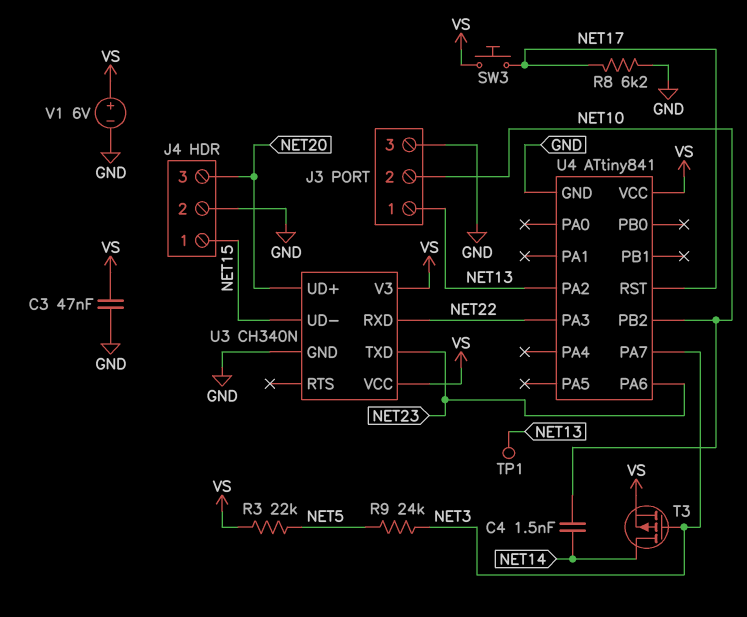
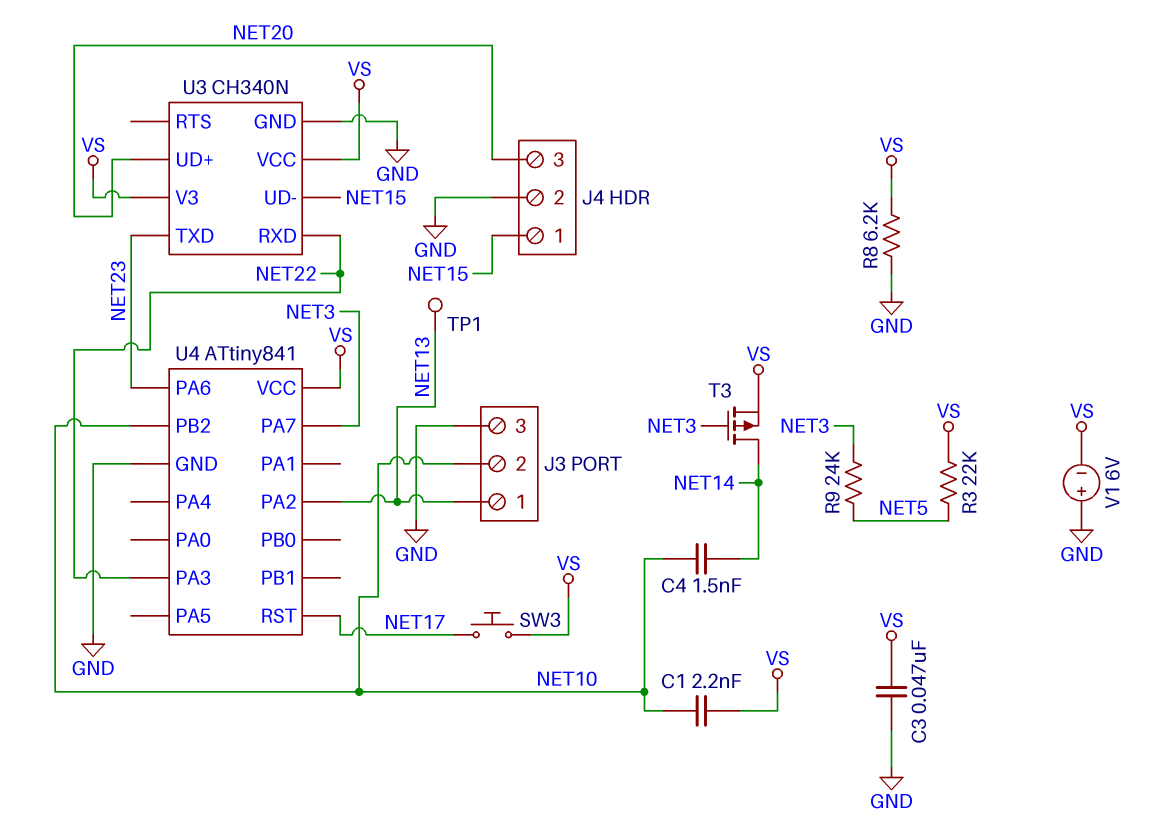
C1: none -> 2.2nF (NET10, VS)
R8: 6.2k (GND, NET17) -> 6.2k (GND, VS)
V1: 6V (plus VS, minus GND) -> 6V (plus GND, minus VS)

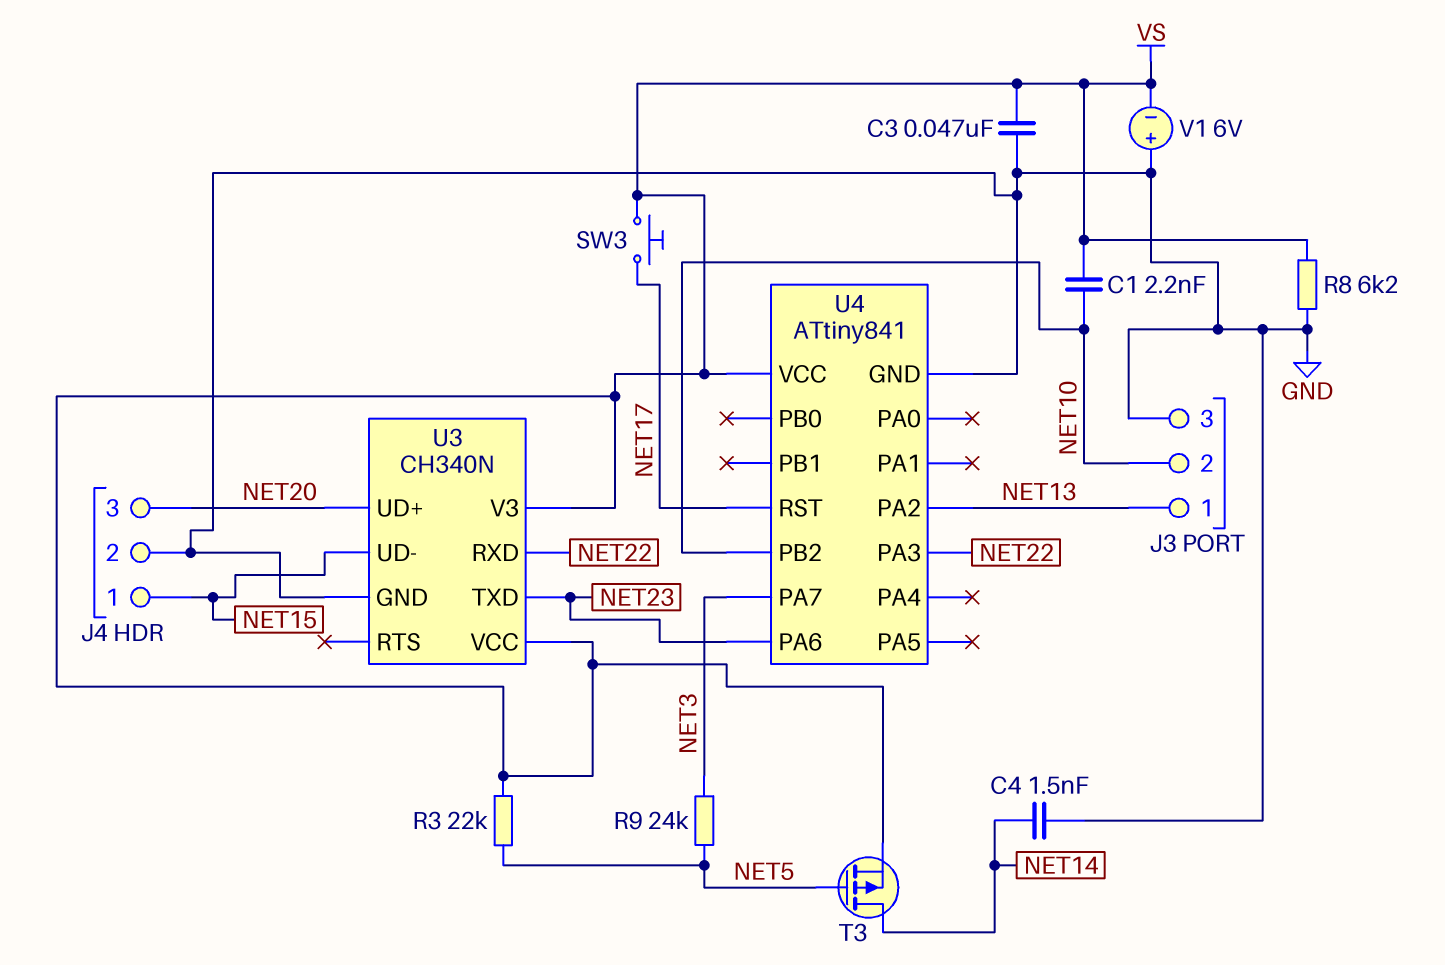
C4: 1.5nF (NET10, NET14) -> 1.5nF (GND, NET14)
T3: PMOS (G NET3, D NET14, S VS) -> PMOS (G NET5, D NET14, S VS)
TP1: test point (NET13) -> none

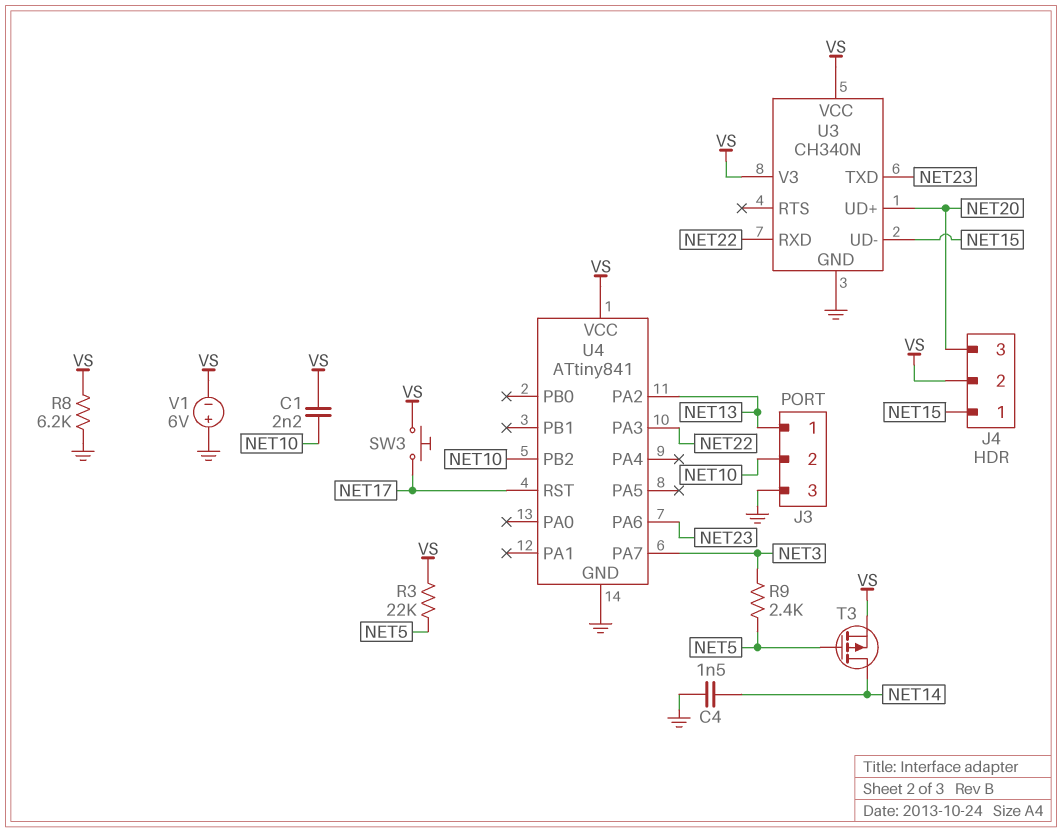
C3: 47nF (GND, VS) -> none
J4 pin 2: GND -> VS
R9: 24k (NET3, NET5) -> 2.4k (NET3, NET5)

